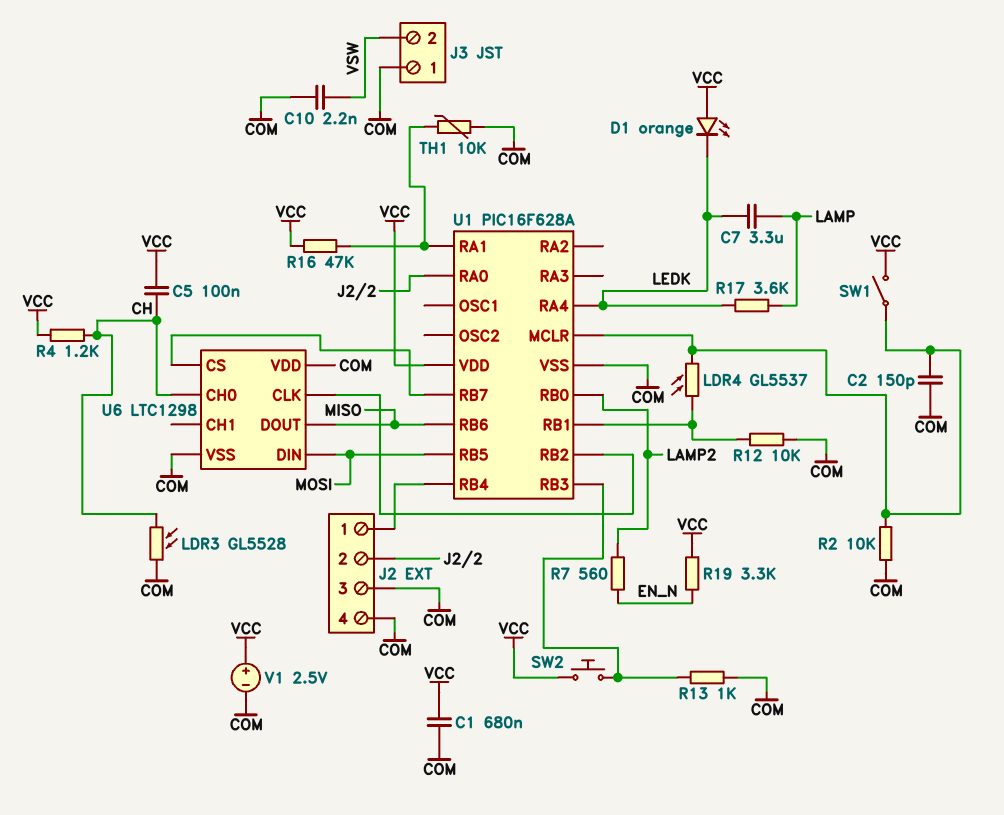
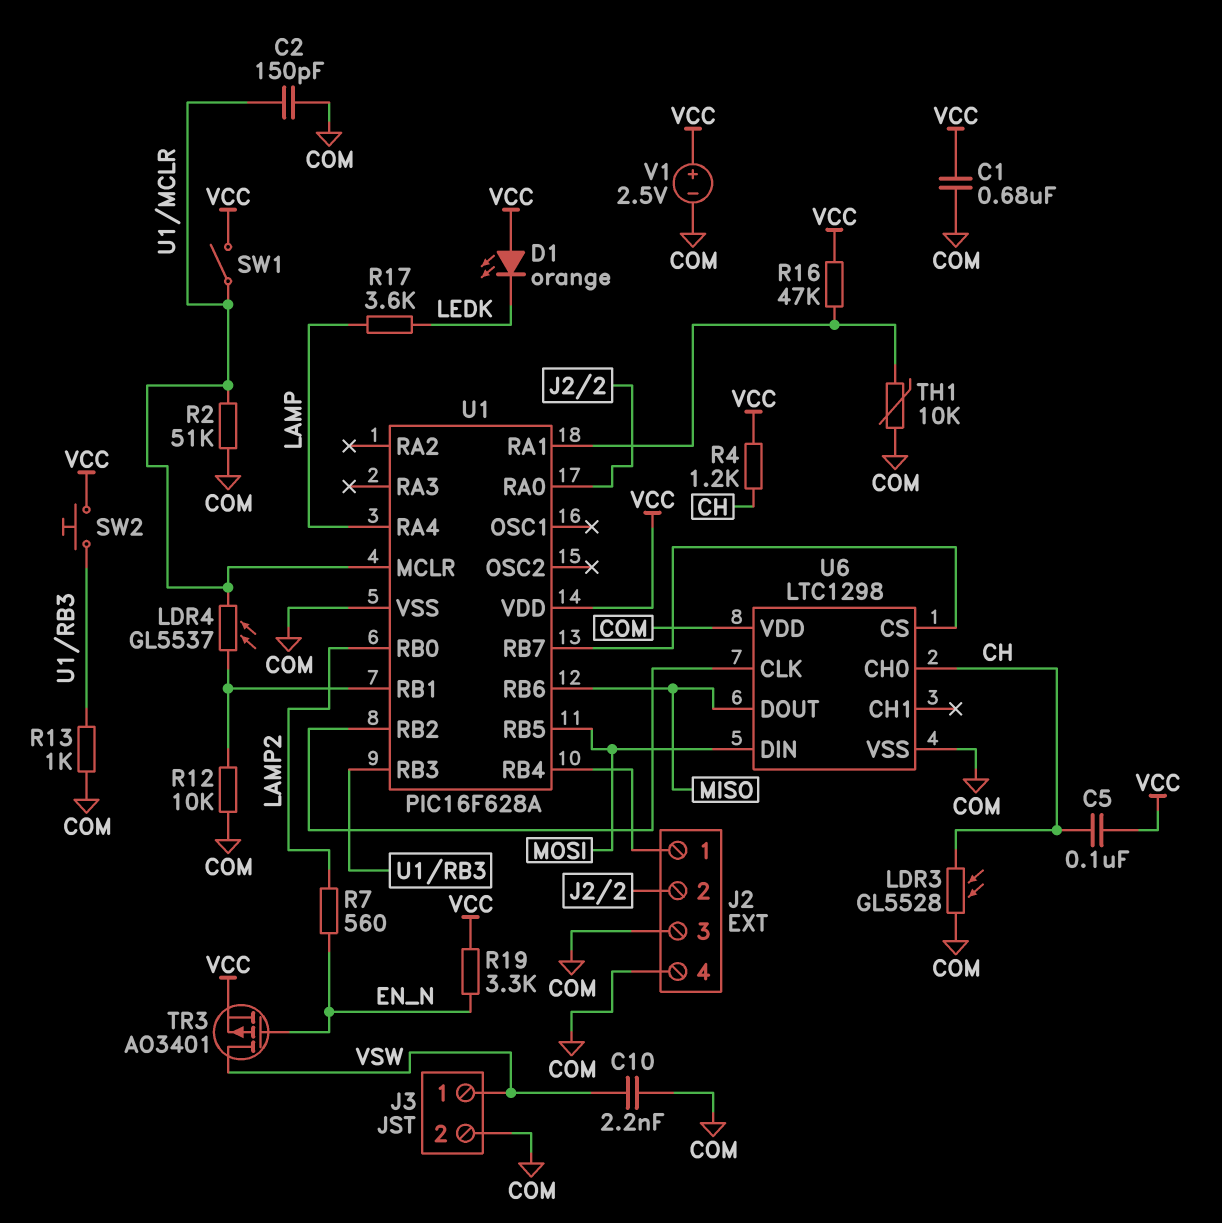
C7: 3.3uF (LAMP, LEDK) -> none
J3 pin 1: COM -> VSW
J3 pin 2: VSW -> COM
R2: 10k (COM, U1/MCLR) -> 51k (COM, U1/MCLR)
TR3: none -> PMOS AO3401 (G EN_N, D VSW, S VCC)
U1 pin RA4: LEDK -> LAMP

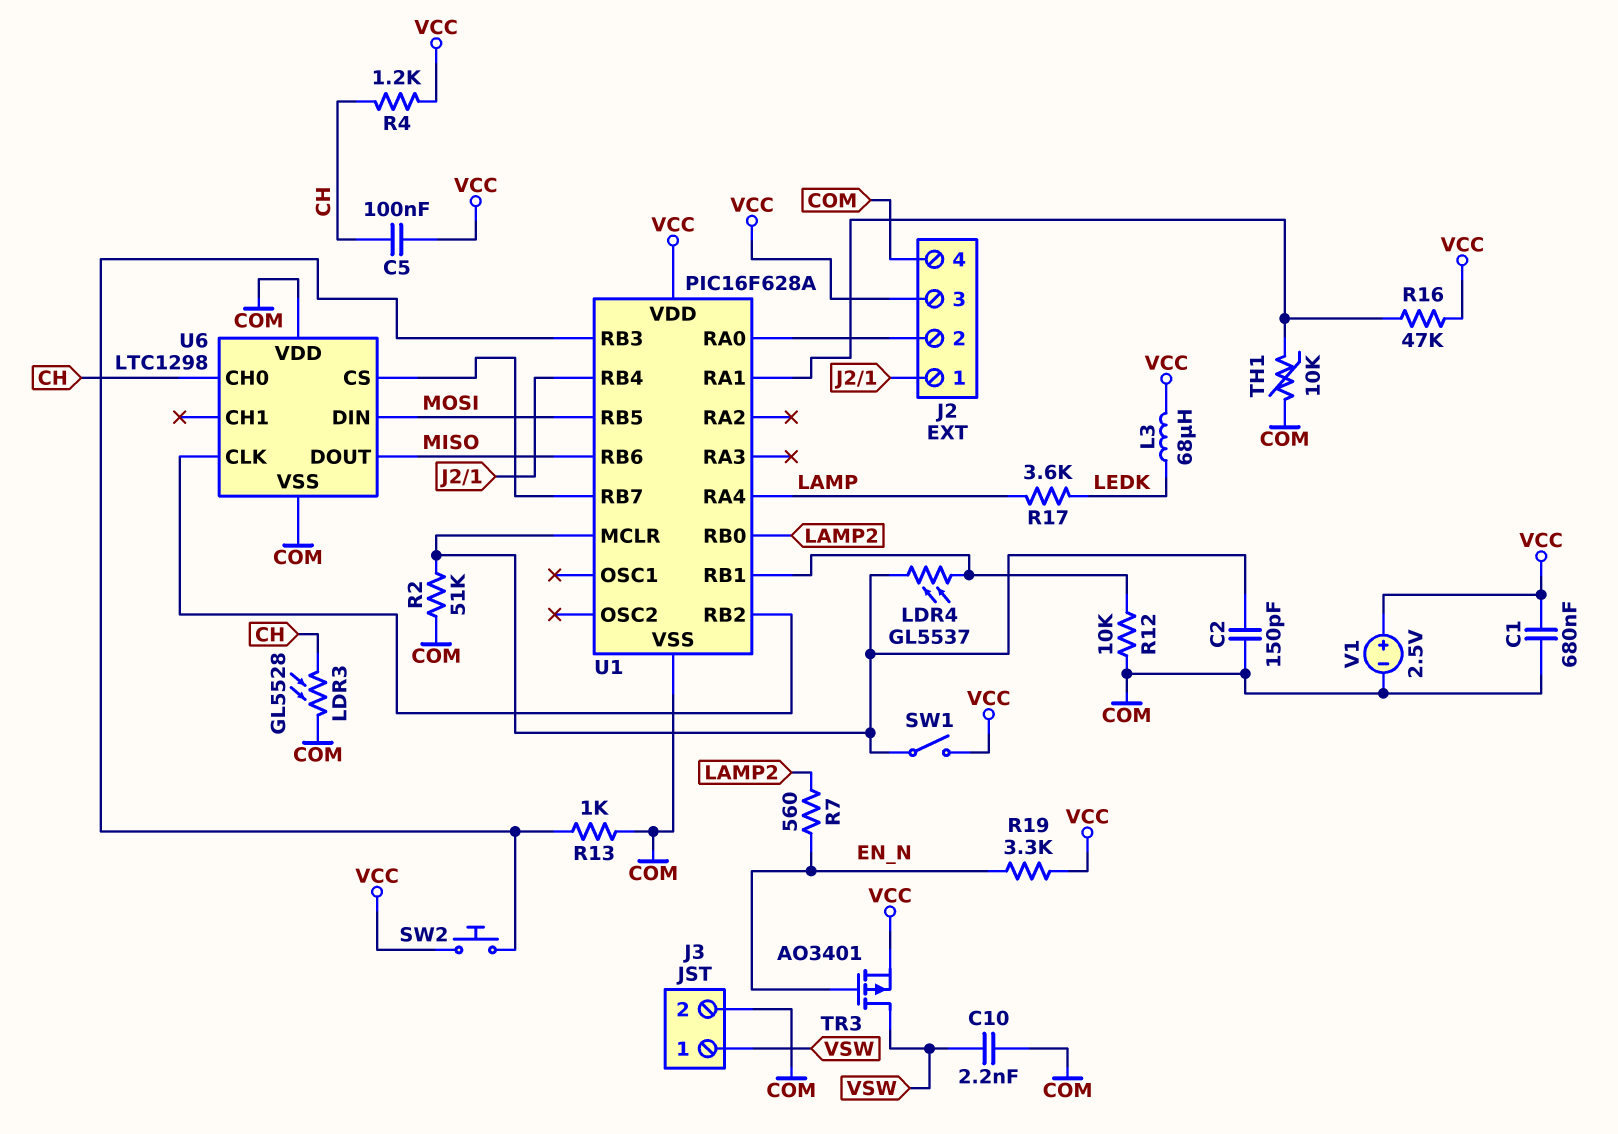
D1: LED orange (A VCC, K LEDK) -> none
J2 pin 3: COM -> VCC
L3: none -> 68uH (LEDK, VCC)

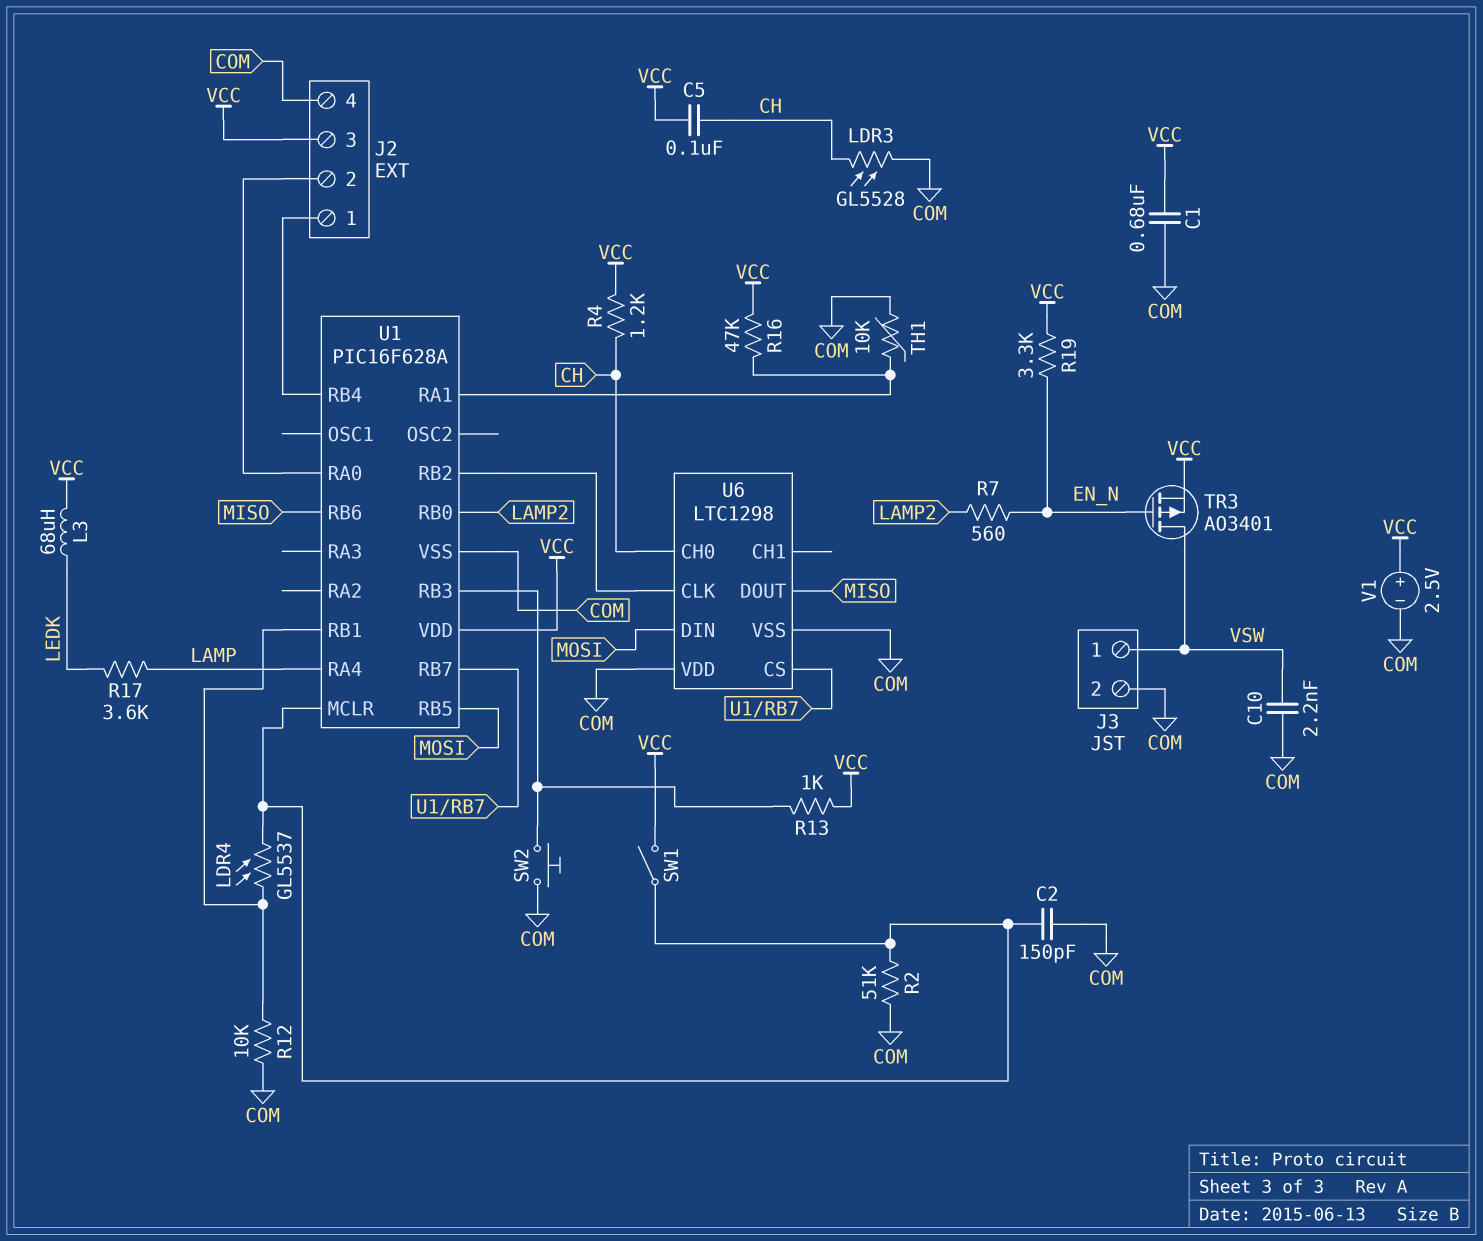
R13: 1k (COM, U1/RB3) -> 1k (U1/RB3, VCC)
SW2: button (U1/RB3, VCC) -> button (COM, U1/RB3)

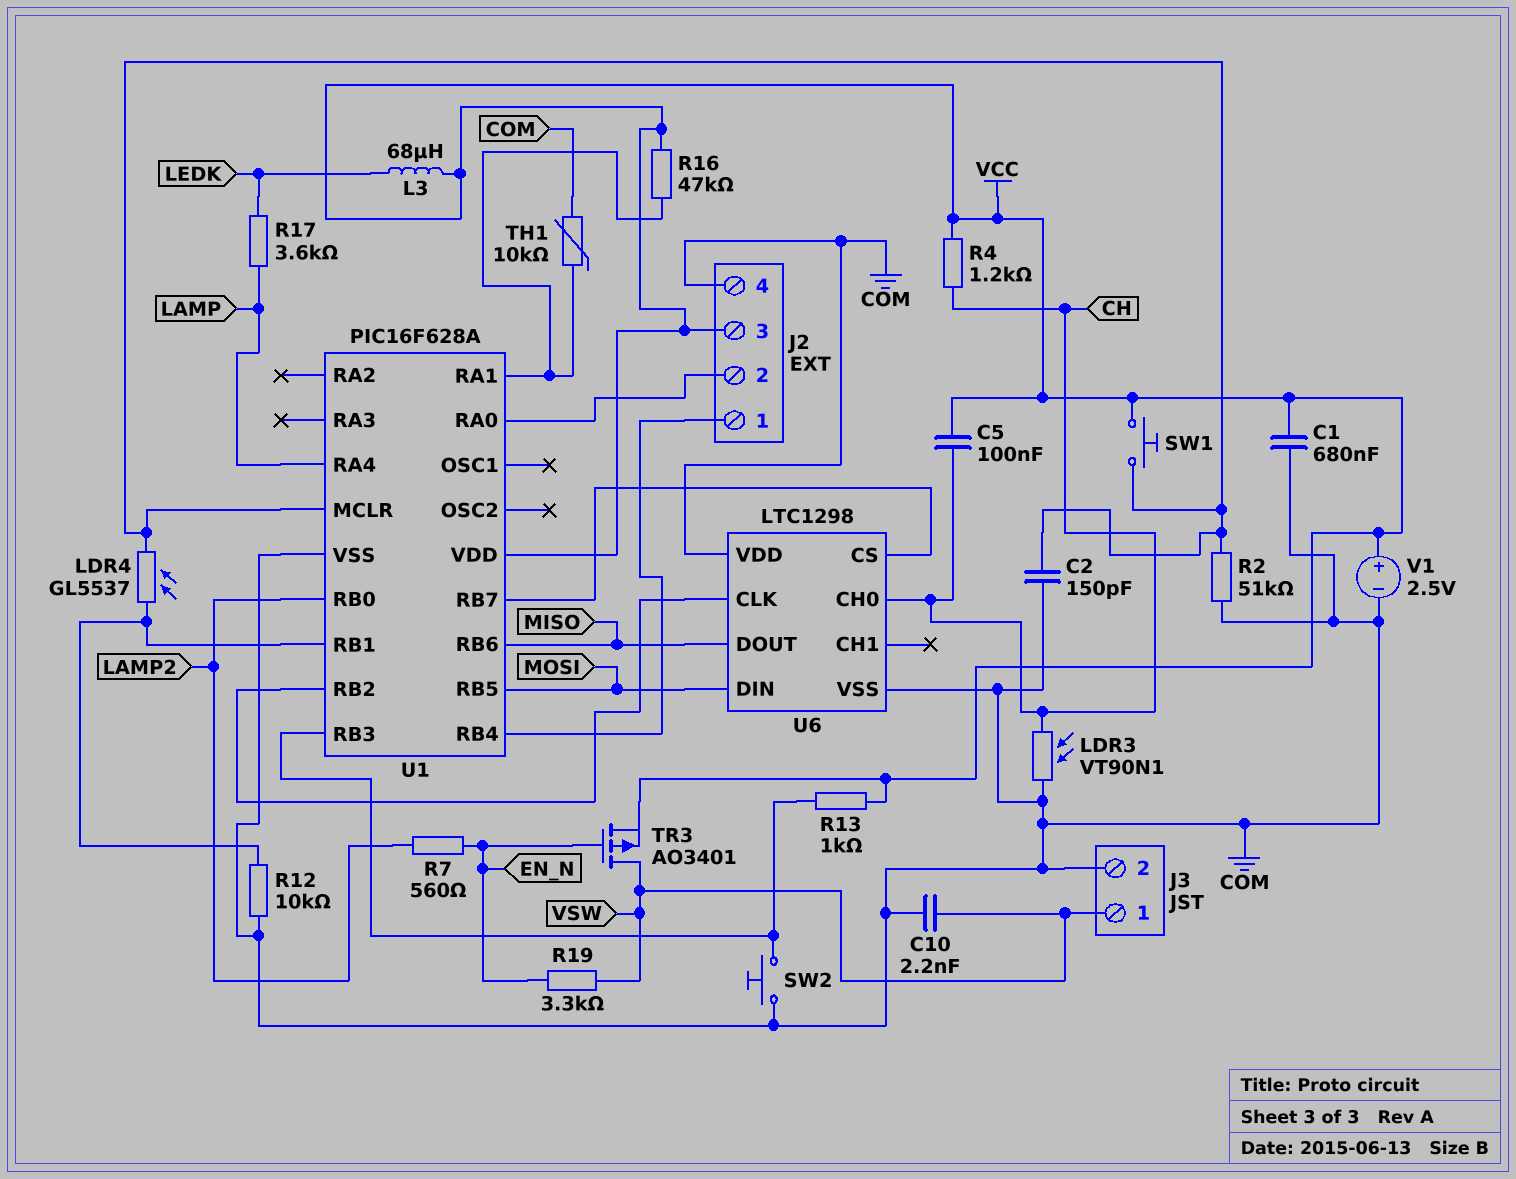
LDR3: GL5528 (CH, COM) -> VT90N1 (CH, COM)
R19: 3.3k (EN_N, VCC) -> 3.3k (EN_N, VSW)
SW1: switch (U1/MCLR, VCC) -> button (U1/MCLR, VCC)

